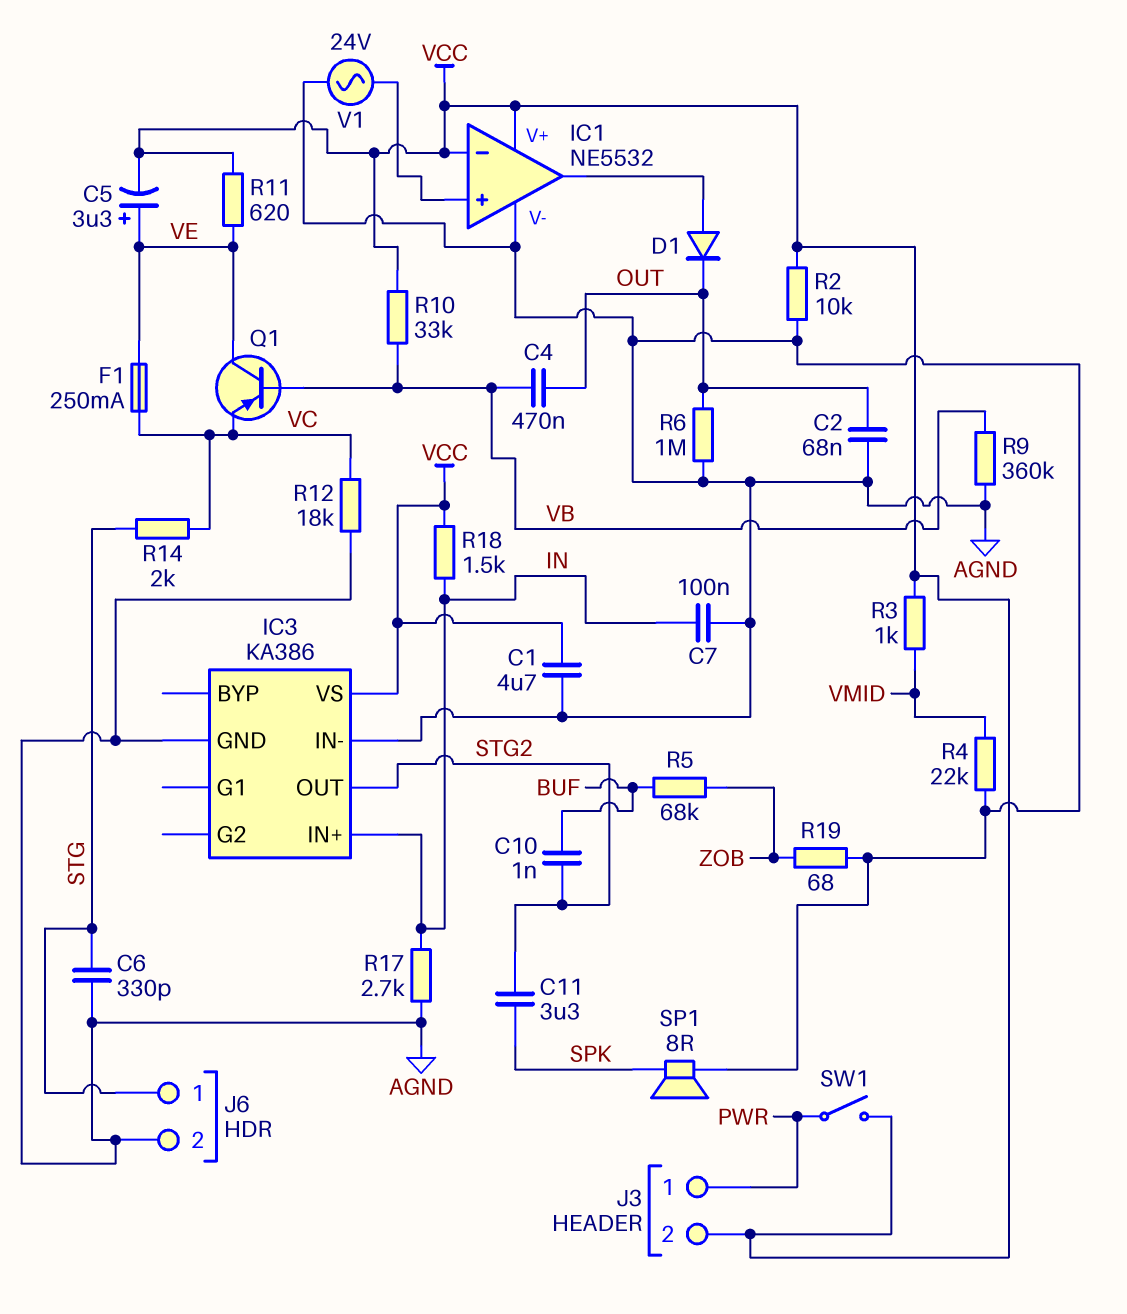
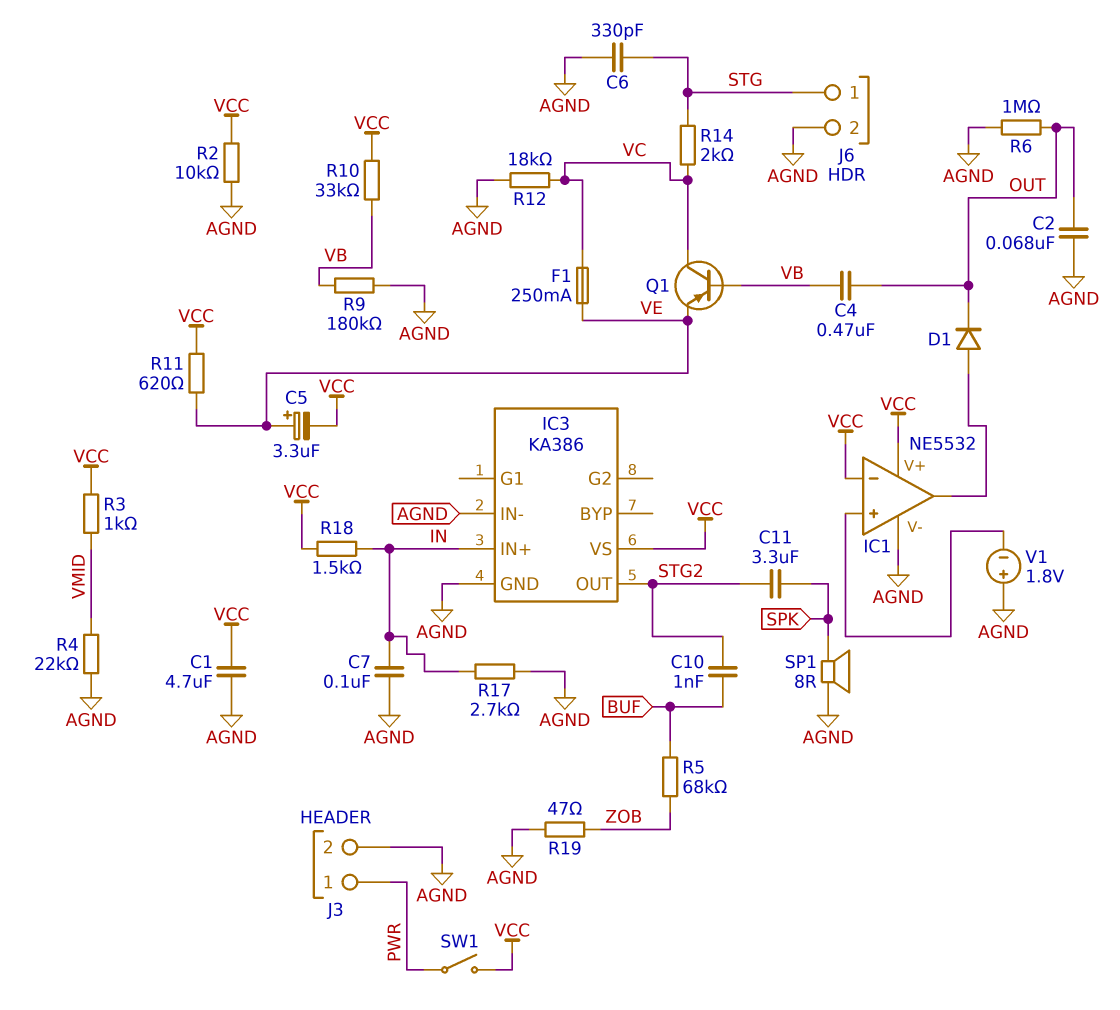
J3 pin 2: VCC -> AGND
Q1: PNP (B VB, C VE, E VC) -> PNP (B VB, C VC, E VE)
R9: 360k (AGND, VB) -> 180k (AGND, VB)
R19: 68 (AGND, ZOB) -> 47 (AGND, ZOB)
V1: AC 24V (AGND, IC1/in+) -> 1.8V (plus AGND, minus IC1/in+)

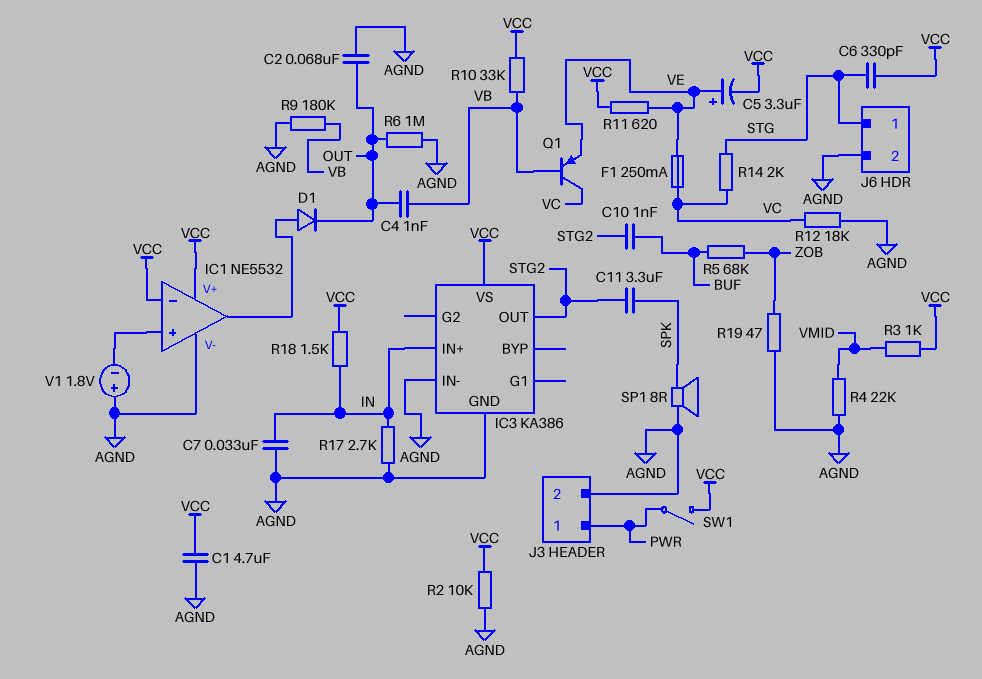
C4: 470nF (OUT, VB) -> 1nF (OUT, VB)
C6: 330pF (AGND, STG) -> 330pF (STG, VCC)
C7: 100nF (AGND, IN) -> 33nF (AGND, IN)

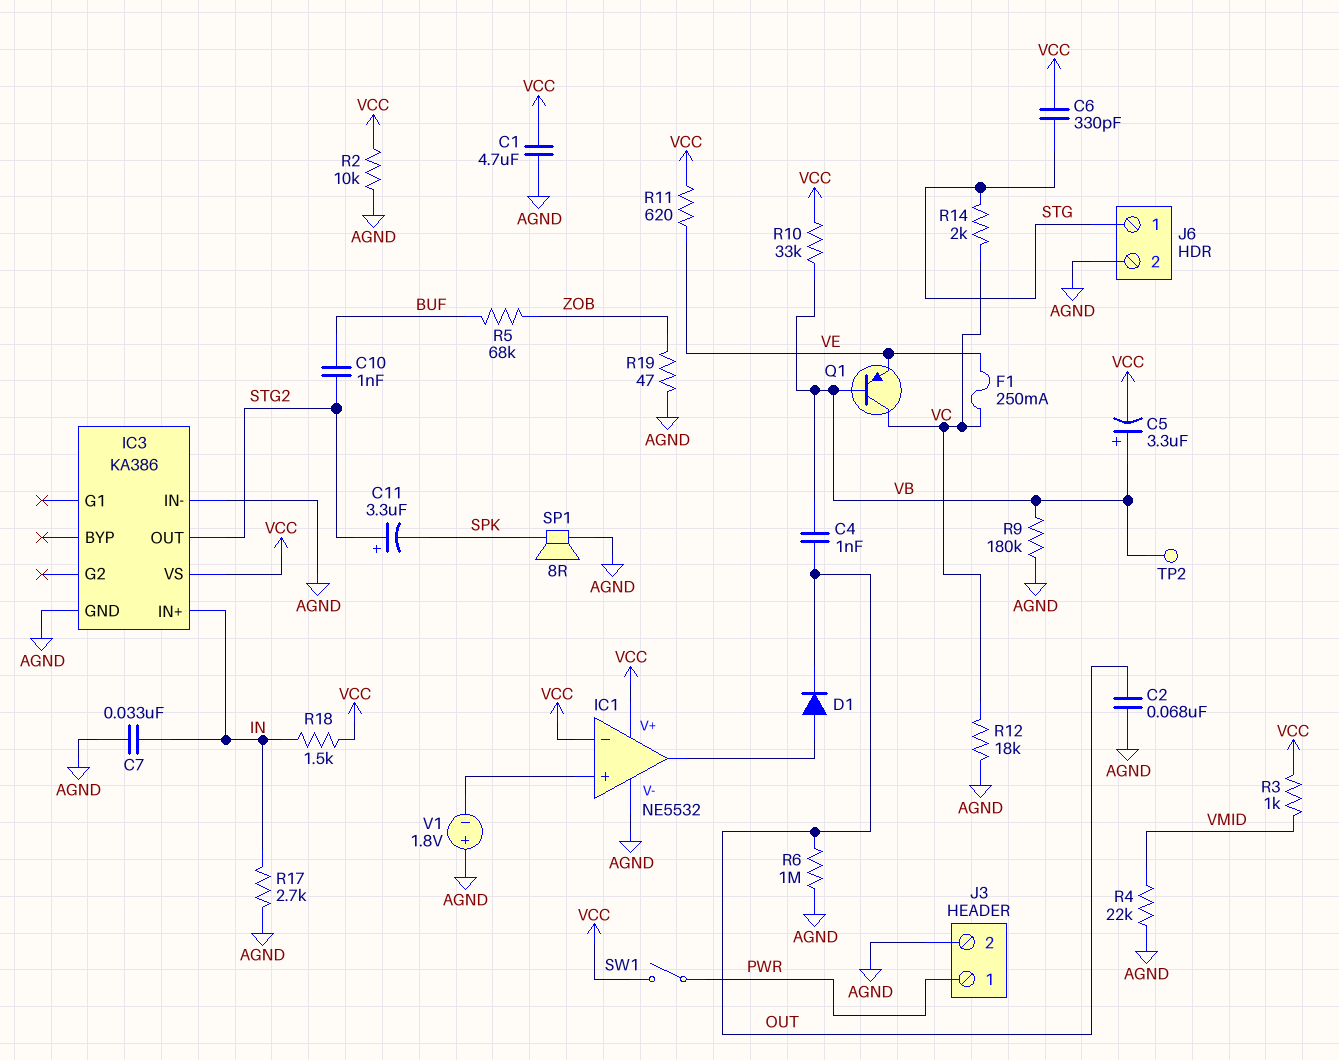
C5: 3.3uF (plus VE, minus VCC) -> 3.3uF (plus VB, minus VCC)
C11: 3.3uF (SPK, STG2) -> 3.3uF (plus STG2, minus SPK)
TP2: none -> test point (VB)

